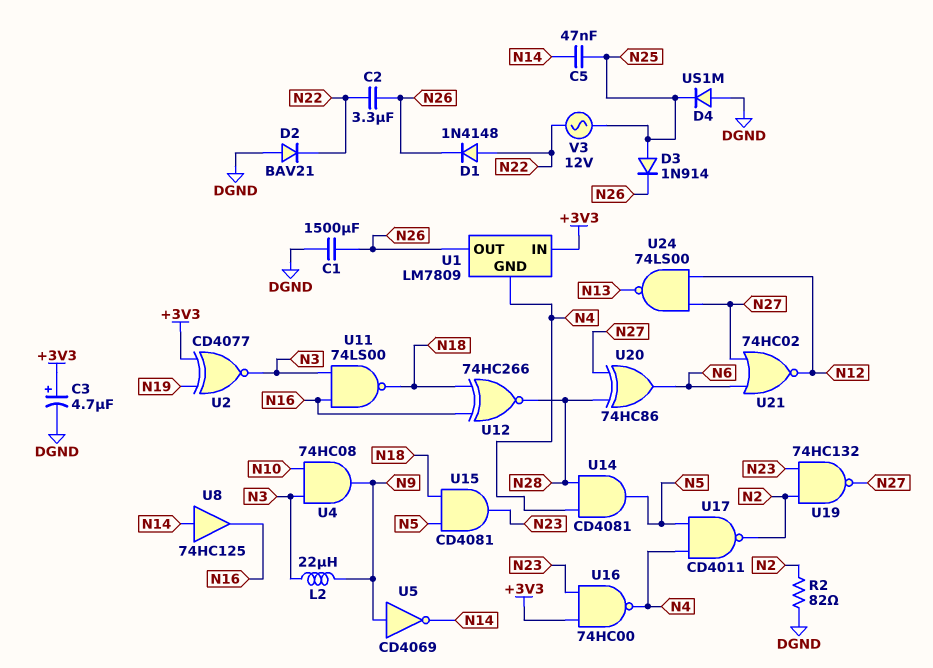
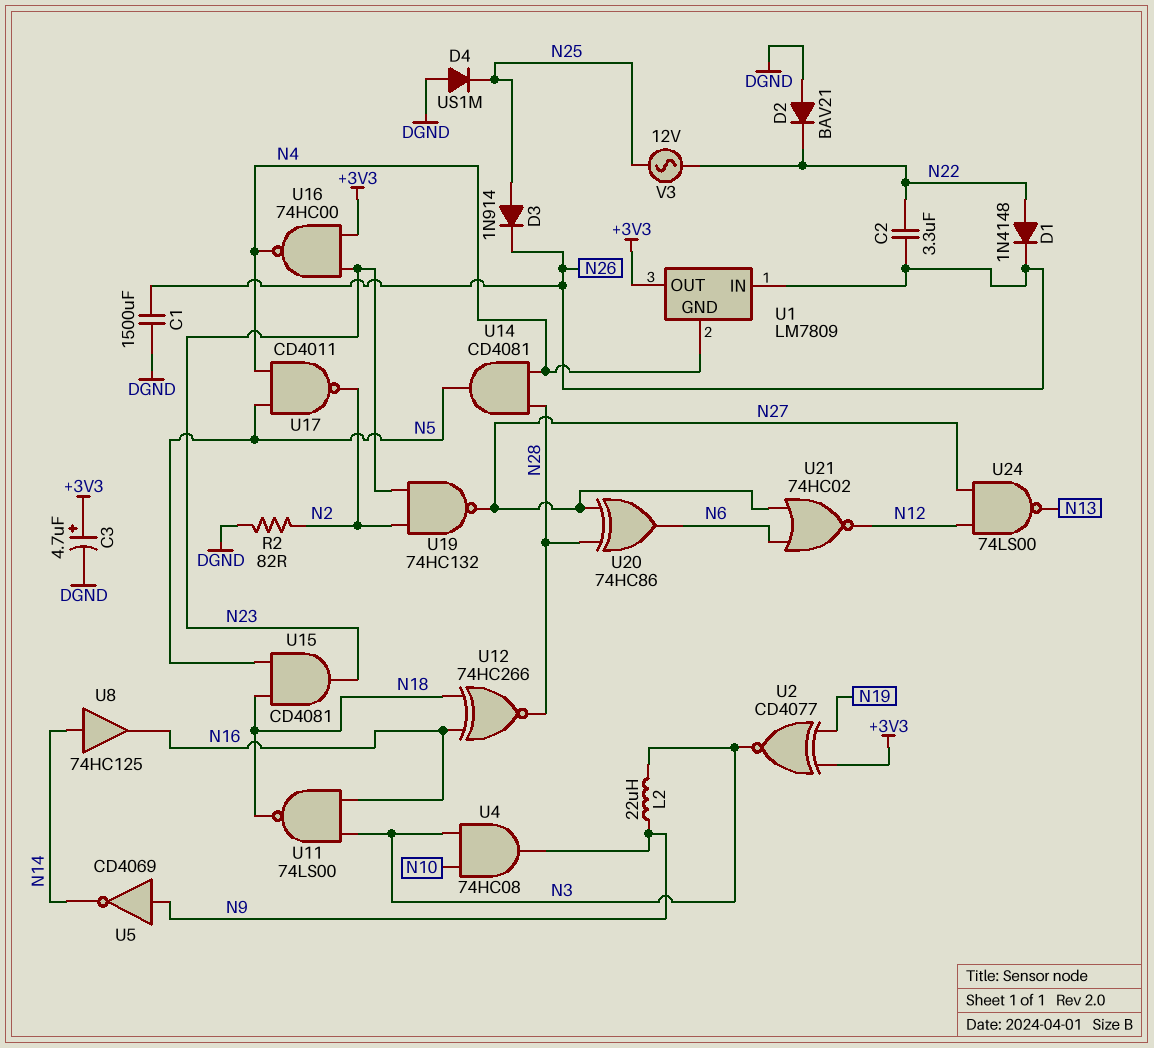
C5: 47nF (N14, N25) -> none
U1 pin IN: +3V3 -> N26
U1 pin OUT: N26 -> +3V3

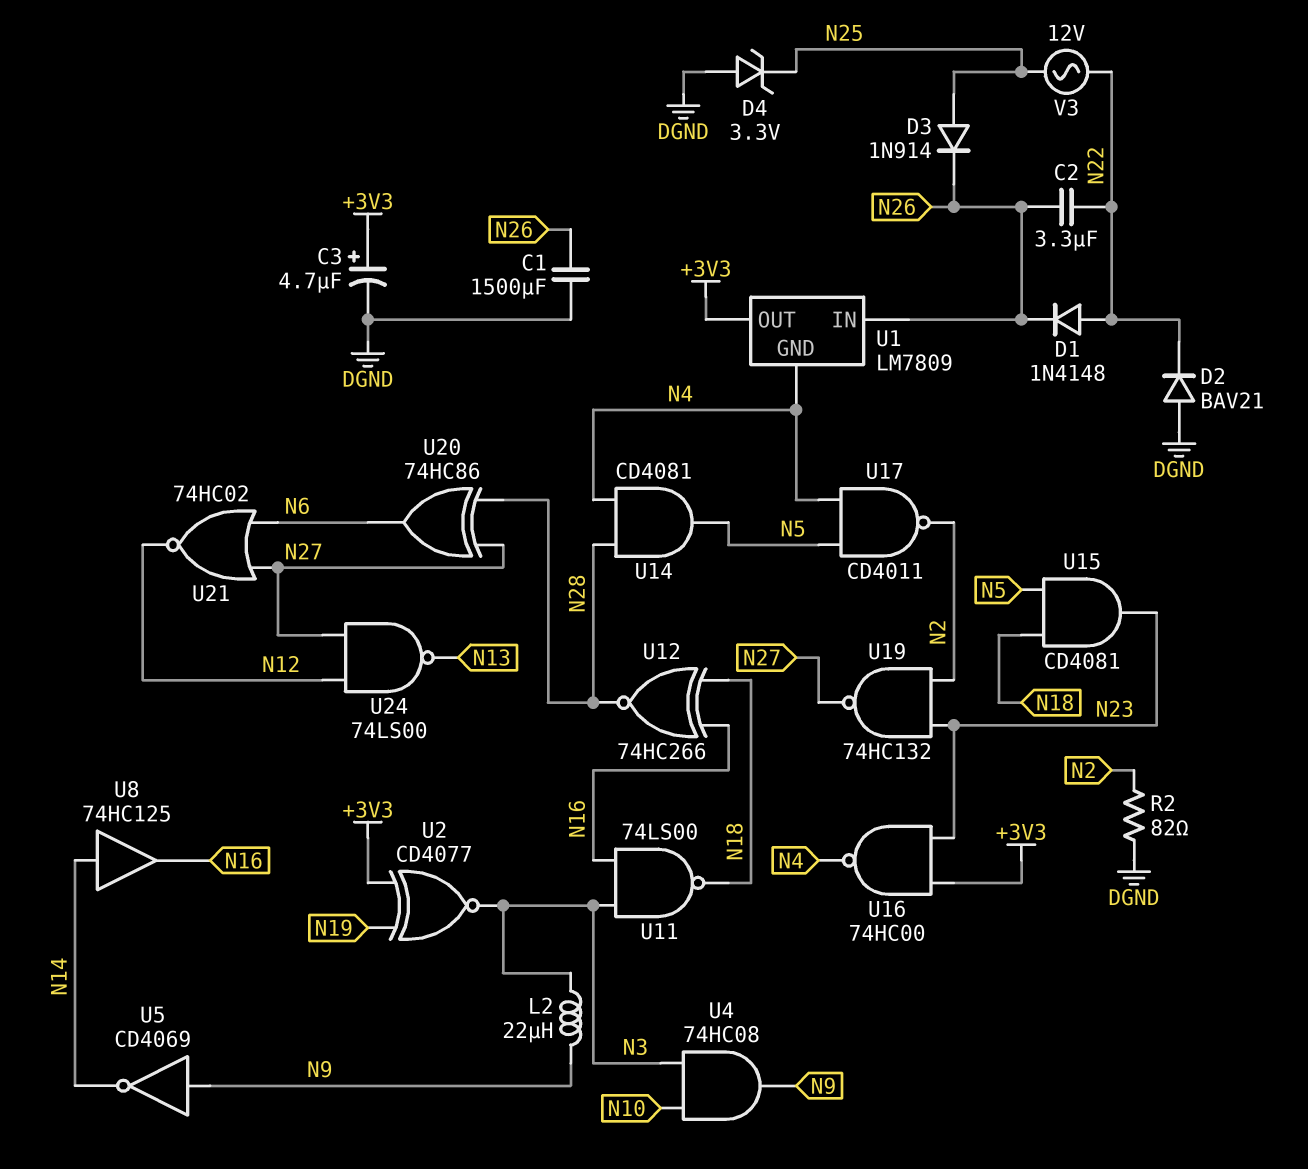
D4: diode US1M (A DGND, K N25) -> zener 3.3V (A DGND, K N25)

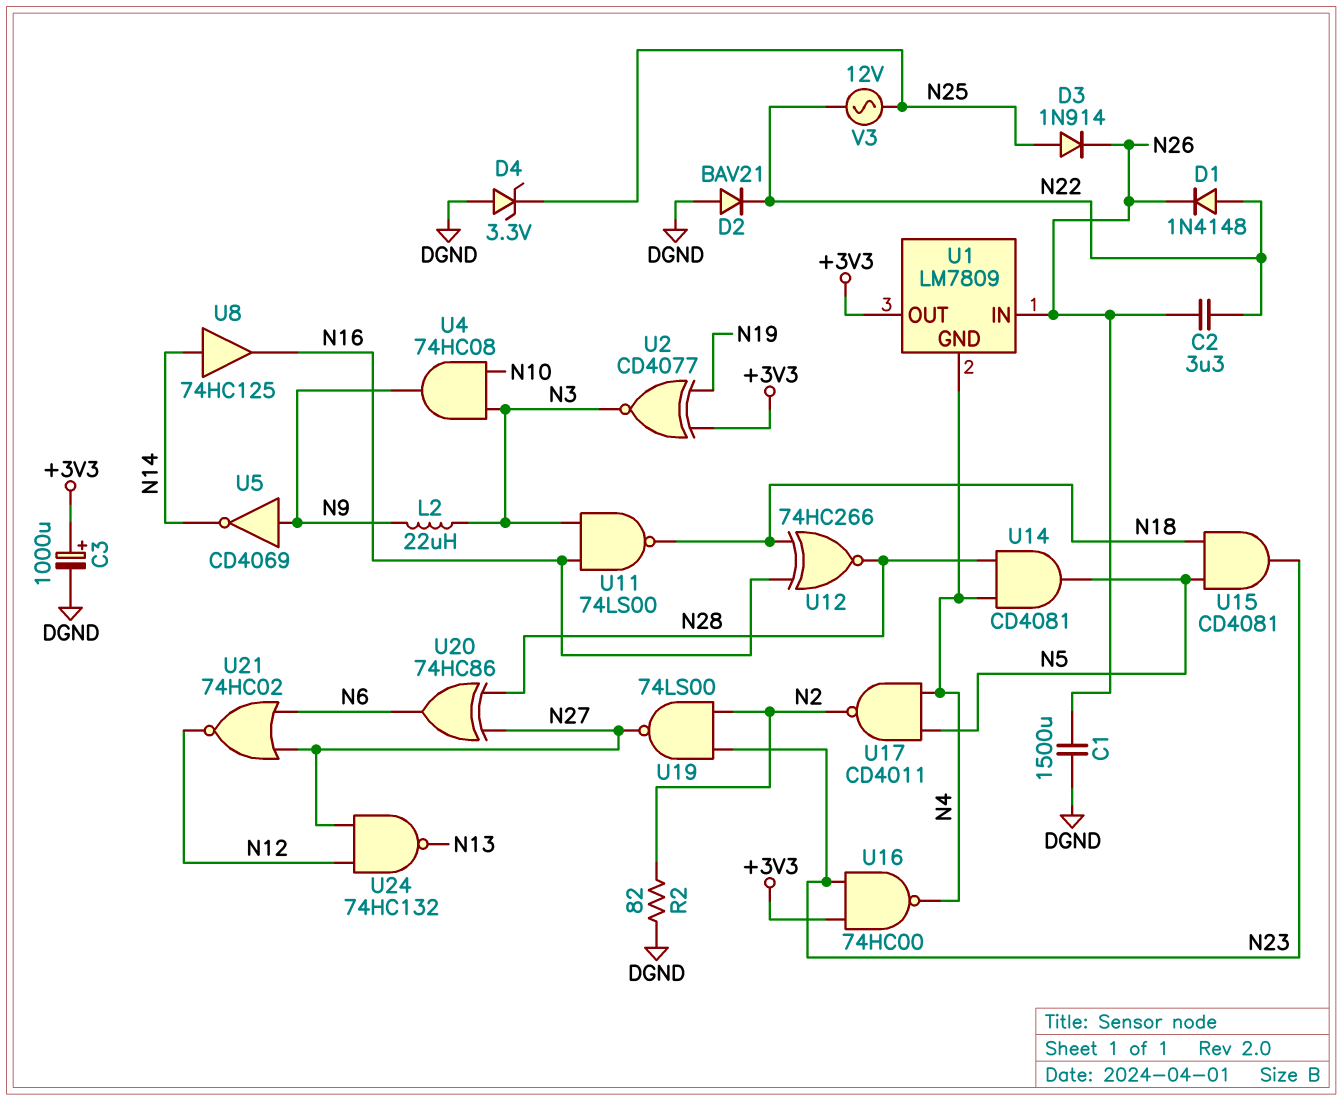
C3: 4.7uF (plus +3V3, minus DGND) -> 1000uF (plus +3V3, minus DGND)
U19: NAND 74HC132 (in N2, in N23, out N27) -> NAND 74LS00 (in N2, in N23, out N27)
U24: NAND 74LS00 (in N12, in N27, out N13) -> NAND 74HC132 (in N12, in N27, out N13)

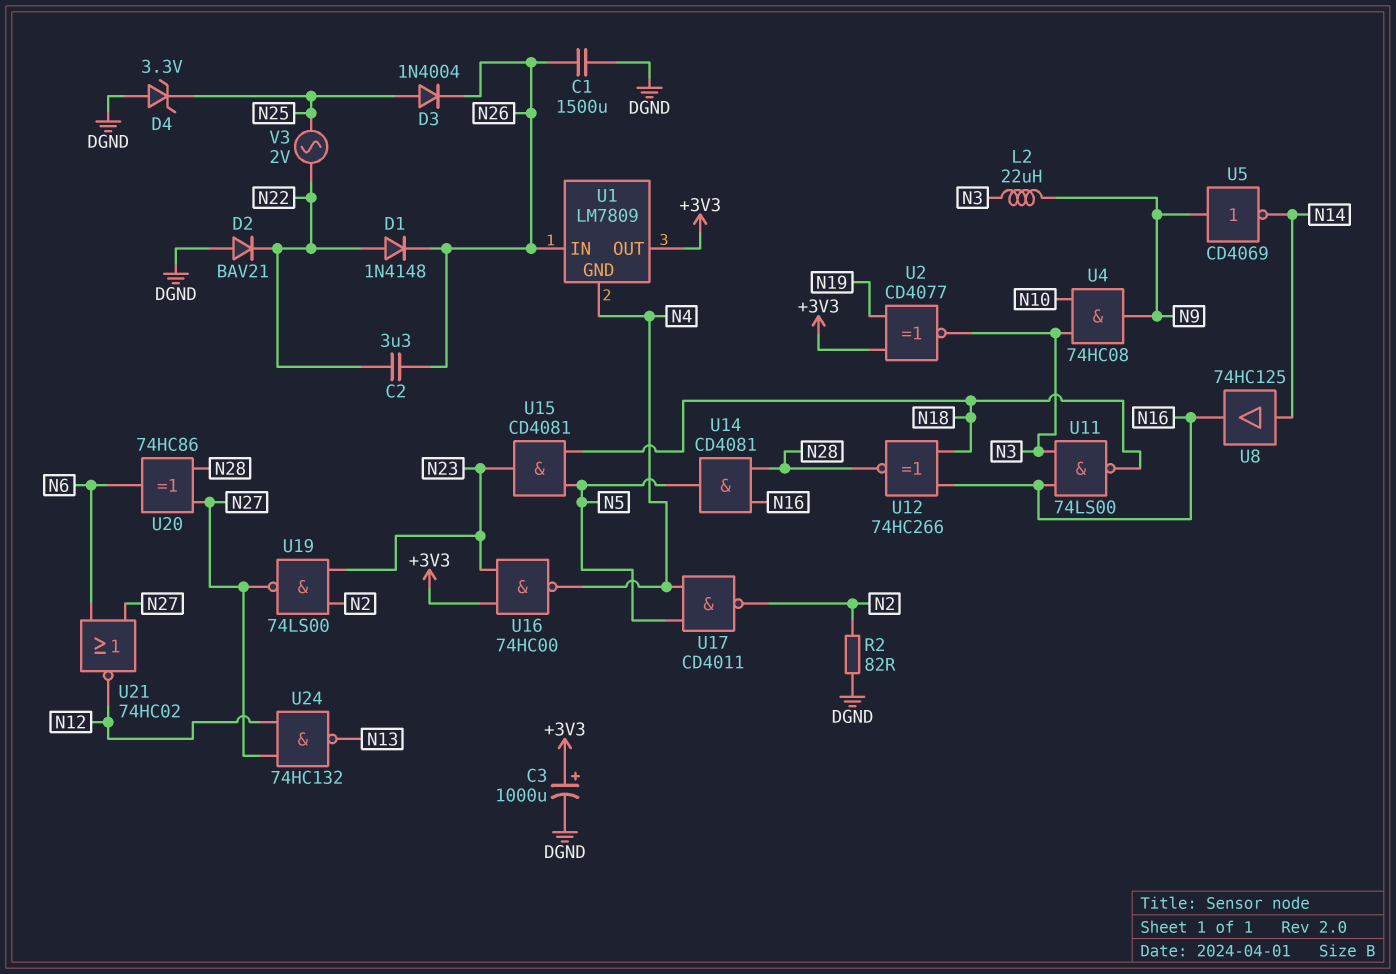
D3: diode 1N914 (A N25, K N26) -> diode 1N4004 (A N25, K N26)
U14: AND CD4081 (in N4, in N28, out N5) -> AND CD4081 (in N16, in N28, out N5)
V3: AC 12V (N22, N25) -> AC 2V (N22, N25)

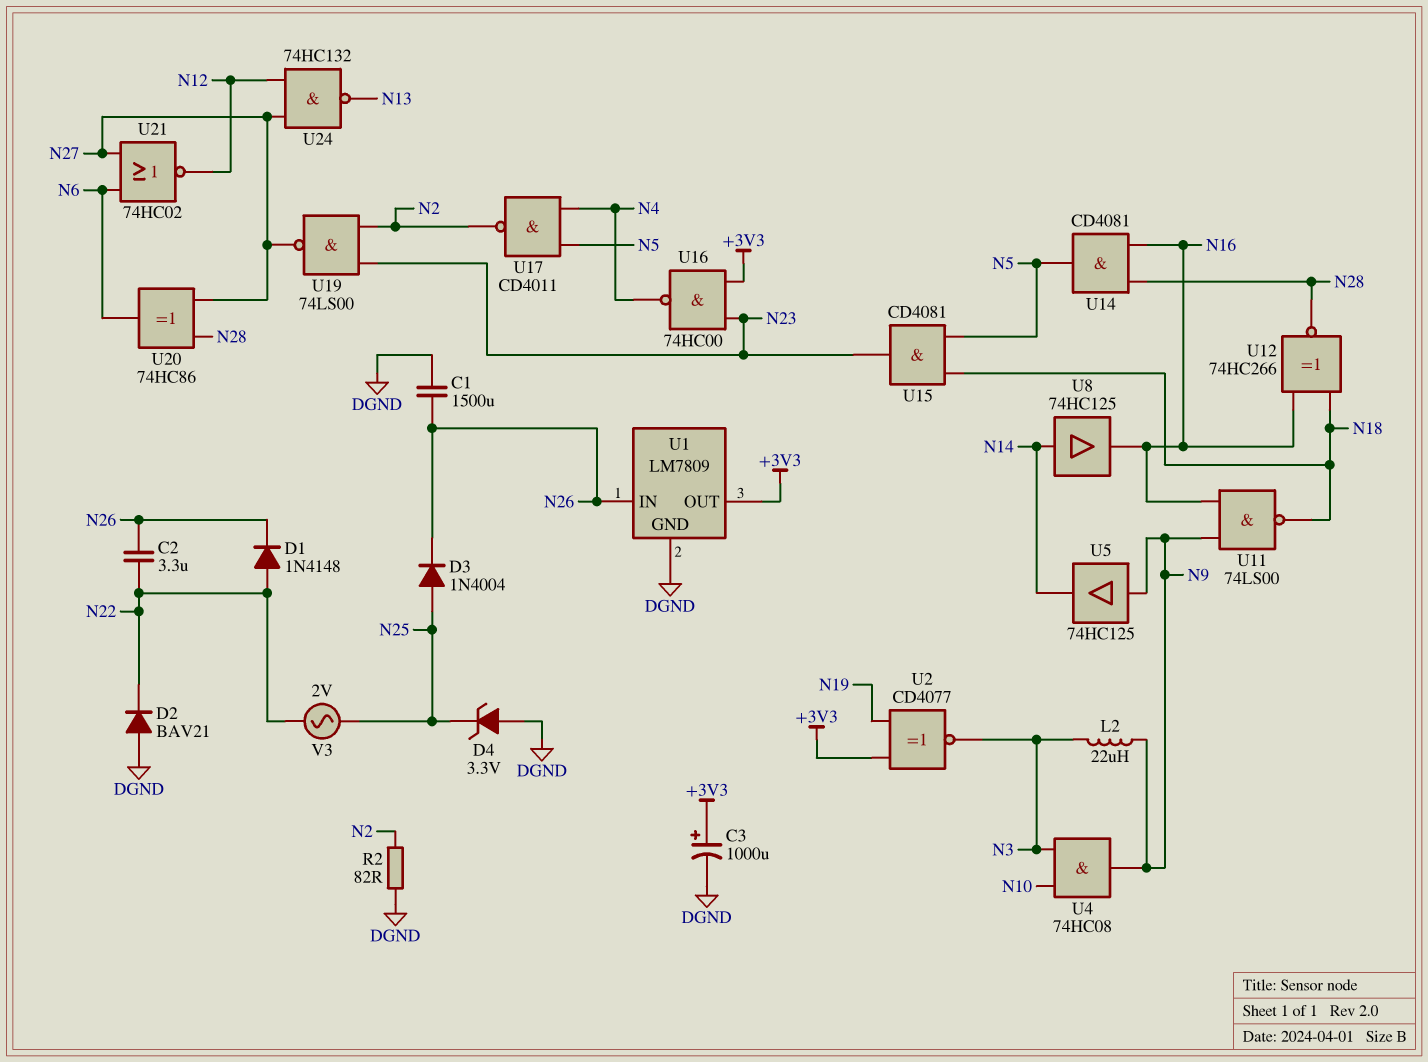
U1 pin GND: N4 -> DGND
U5: NOT CD4069 (in N9, out N14) -> buffer 74HC125 (in N9, out N14)
U11: NAND 74LS00 (in N3, in N16, out N18) -> NAND 74LS00 (in N9, in N16, out N18)

